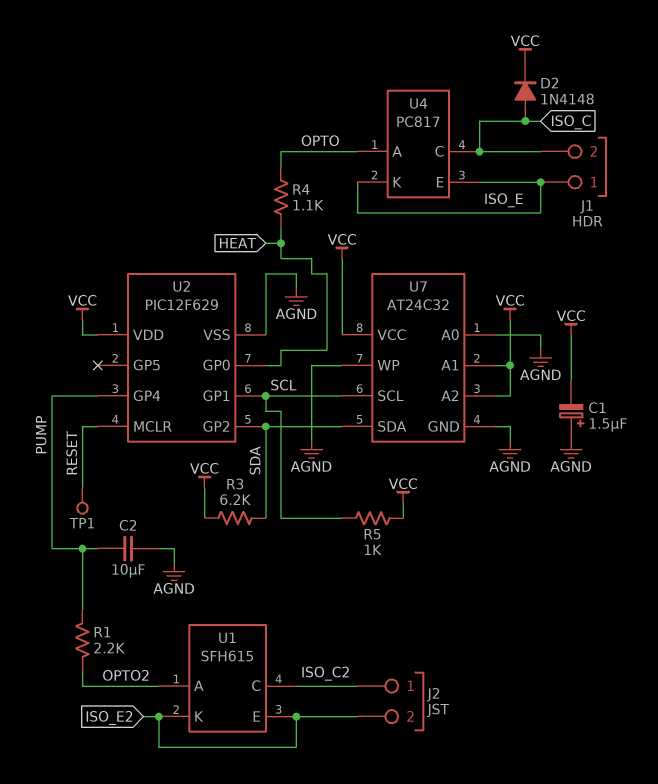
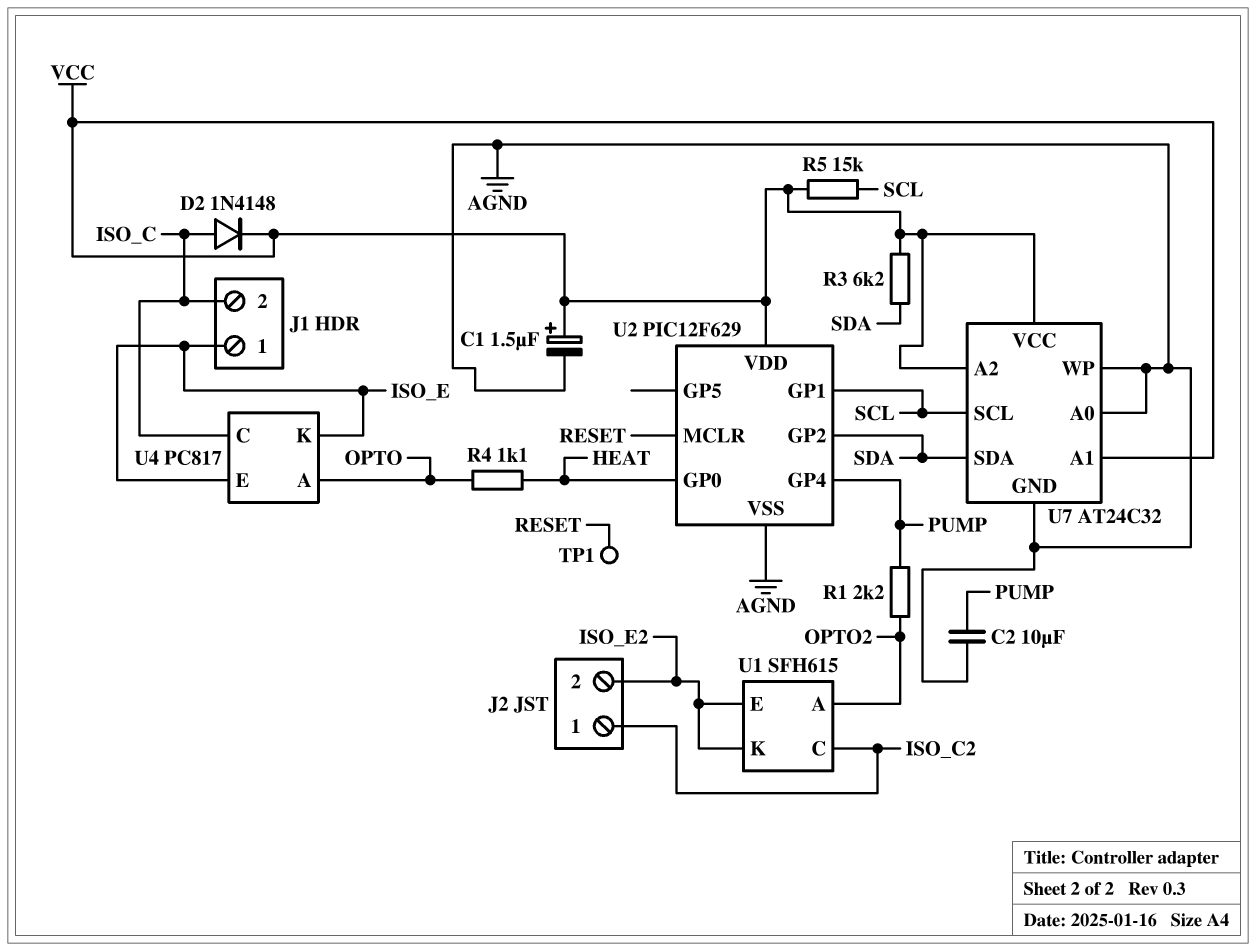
C1: 1.5uF (plus AGND, minus VCC) -> 1.5uF (plus VCC, minus AGND)
R5: 1k (SCL, VCC) -> 15k (SCL, VCC)

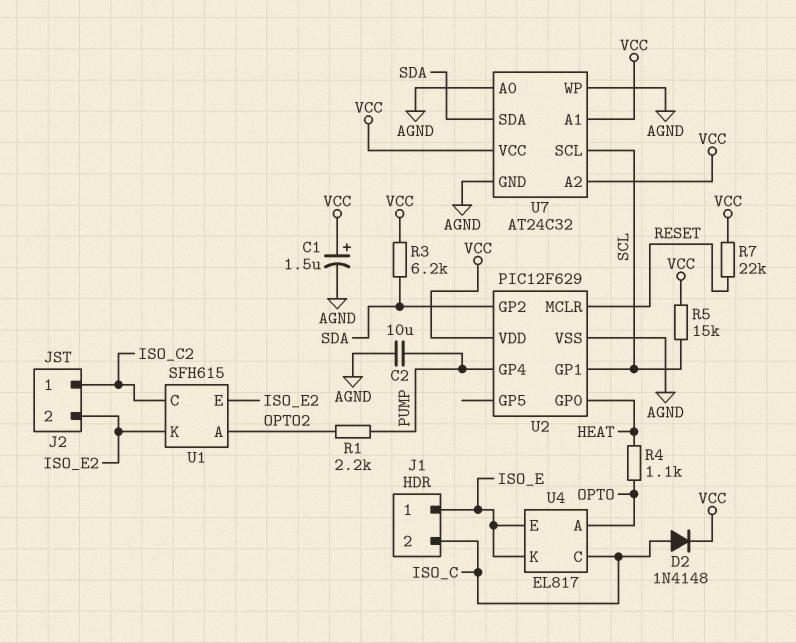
R7: none -> 22k (RESET, VCC)
TP1: test point (RESET) -> none
U4: PC817 -> EL817

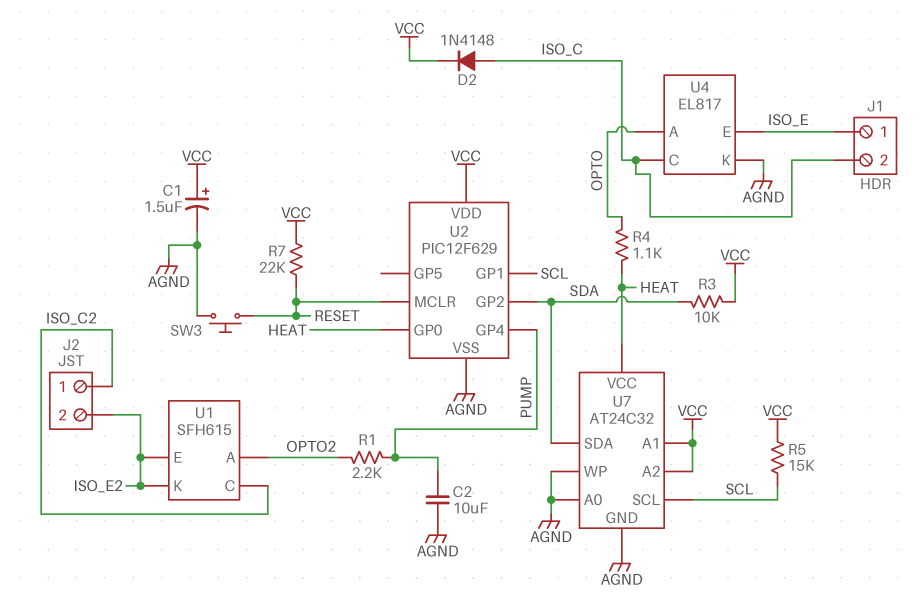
R3: 6.2k (SDA, VCC) -> 10k (SDA, VCC)
SW3: none -> button (AGND, RESET)
U4 pin K: ISO_E -> AGND
U7 pin VCC: VCC -> HEAT

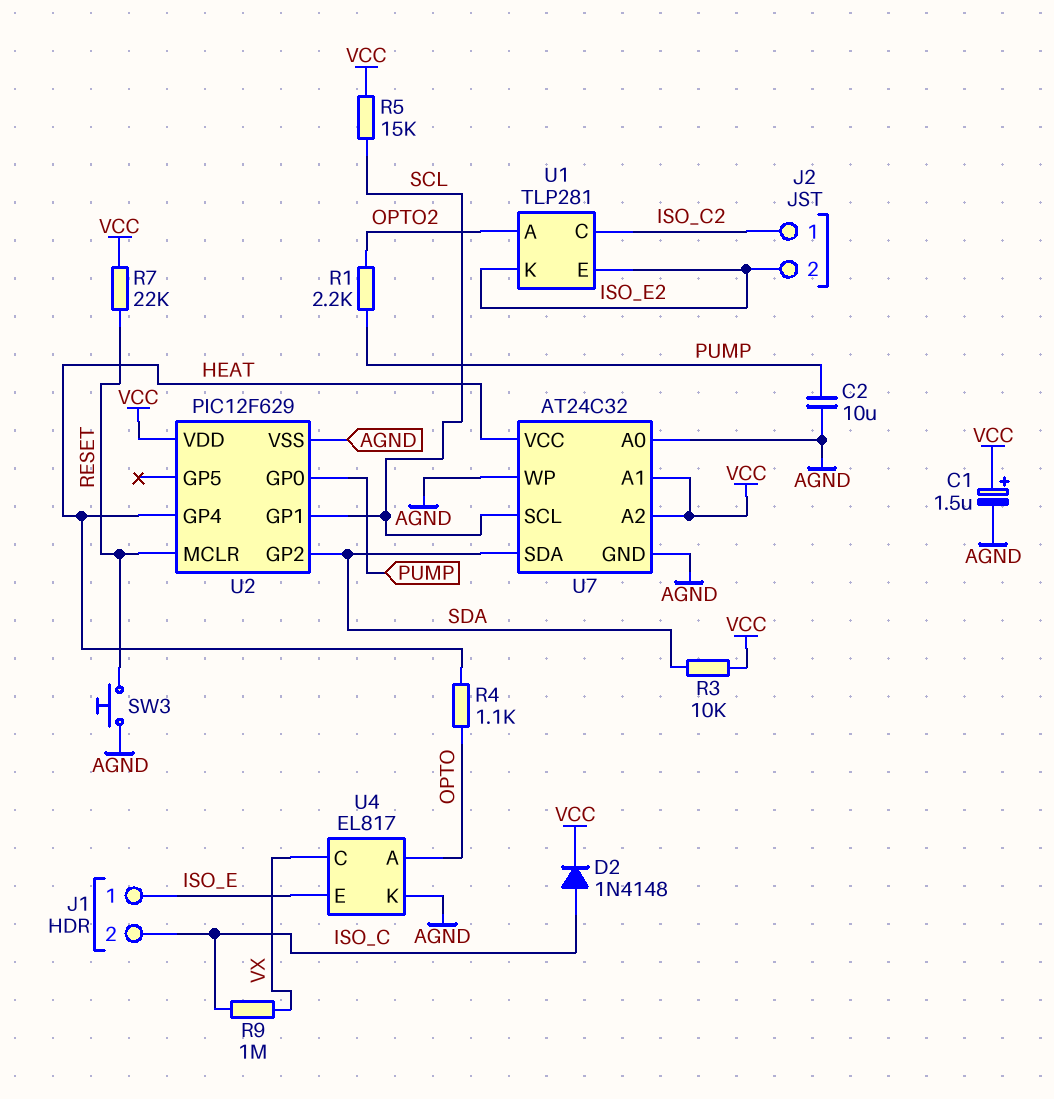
R9: none -> 1M (ISO_C, VX)
U1: SFH615 -> TLP281
U2 pin GP0: HEAT -> PUMP
U2 pin GP4: PUMP -> HEAT
U4 pin C: ISO_C -> VX

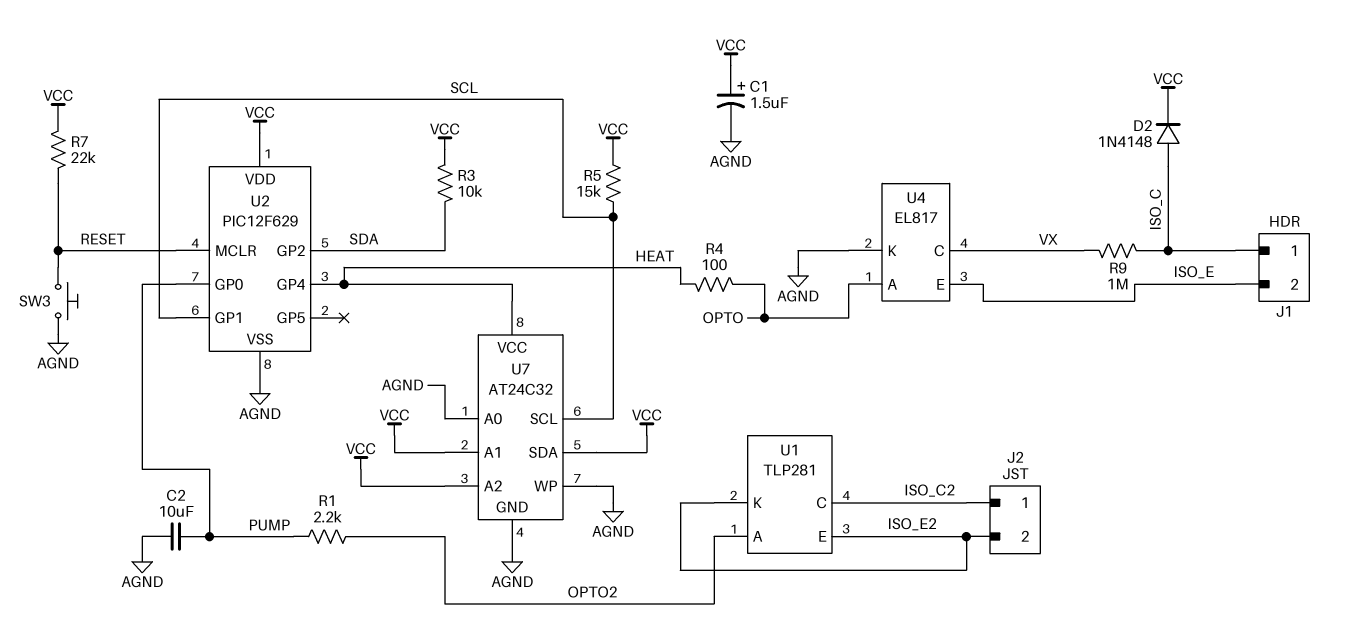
J1 pin 1: ISO_E -> ISO_C
J1 pin 2: ISO_C -> ISO_E
R4: 1.1k (HEAT, OPTO) -> 100 (HEAT, OPTO)
U7 pin SDA: SDA -> VCC

